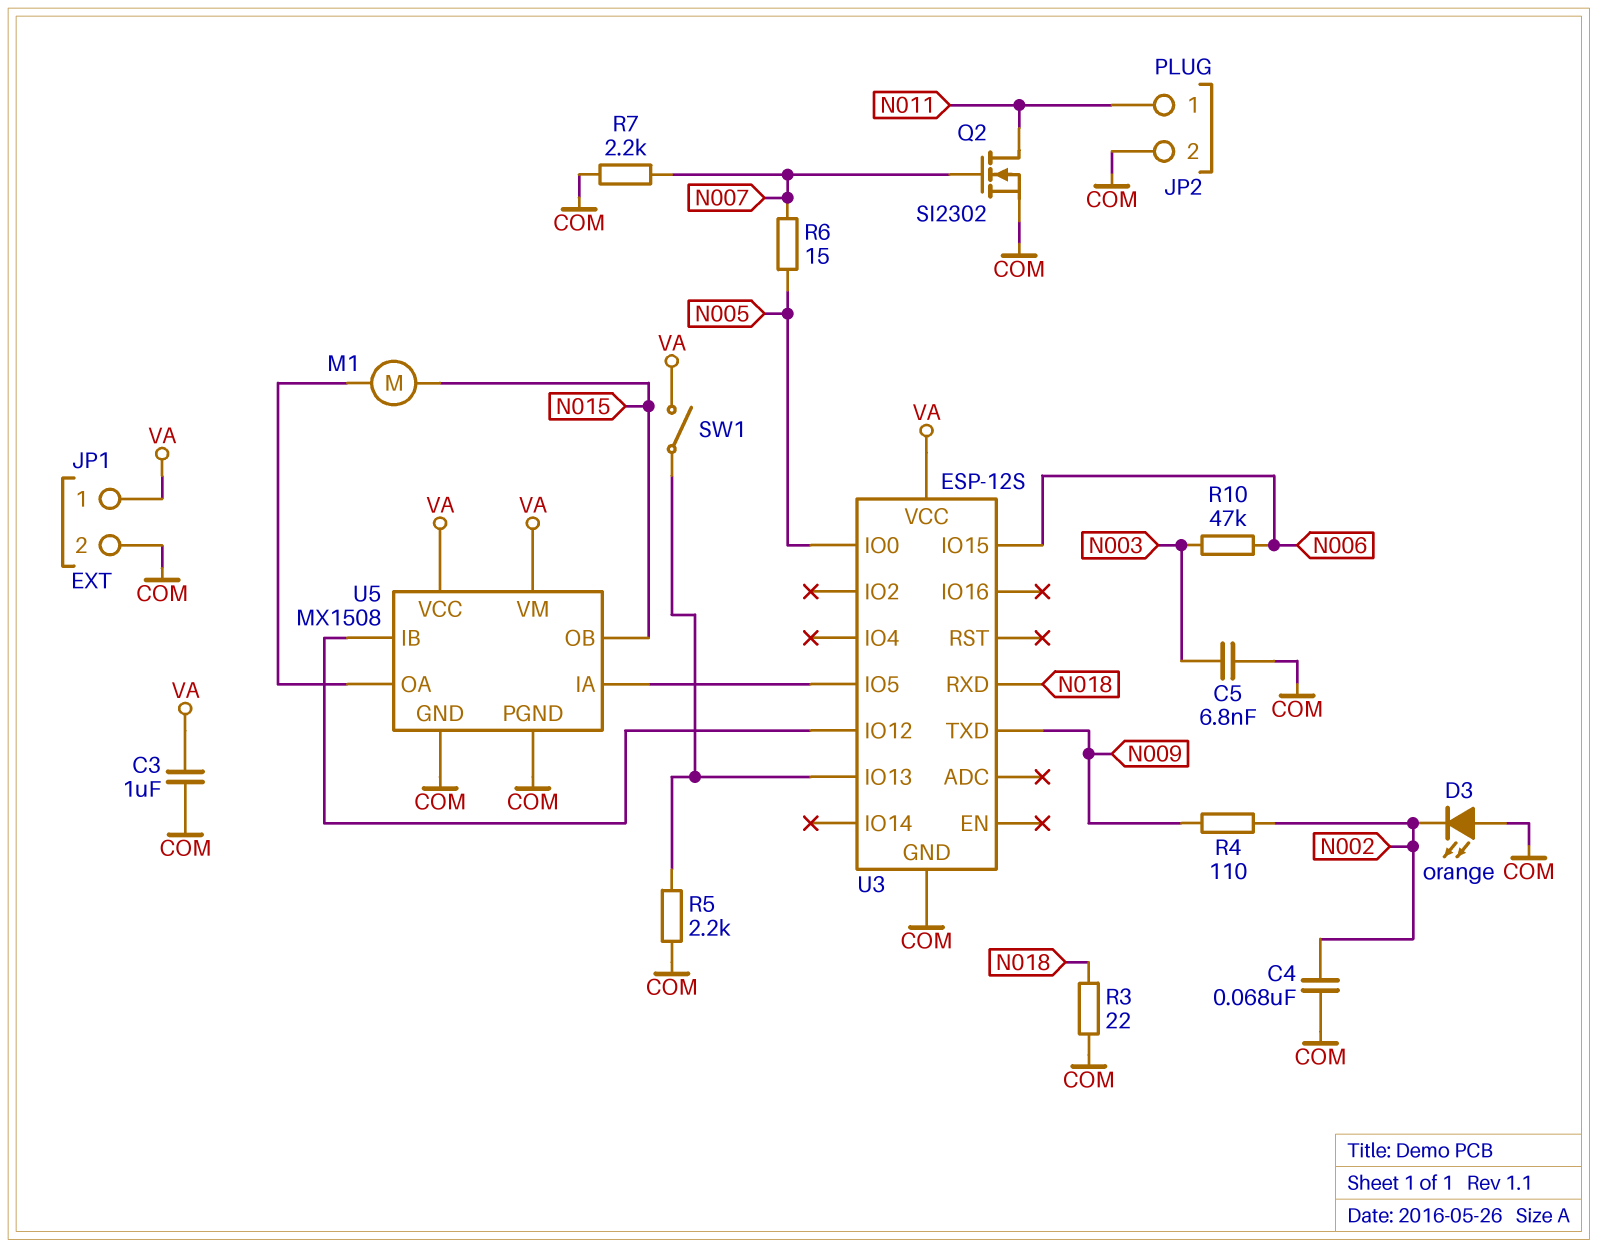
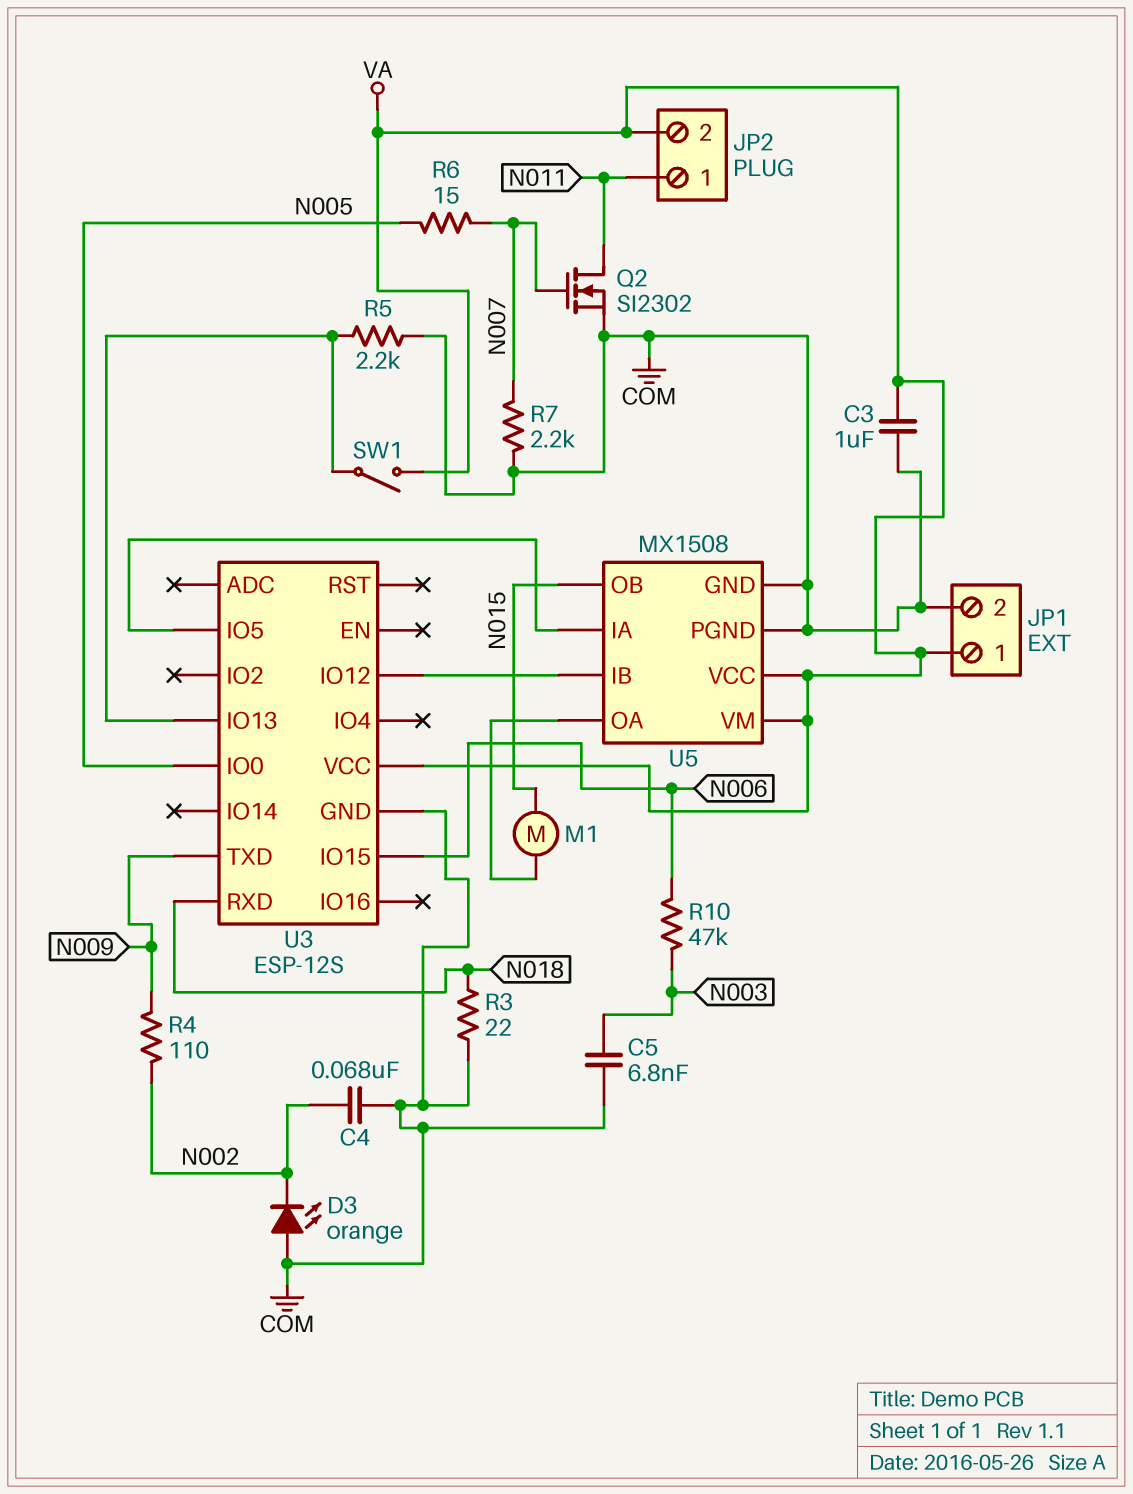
JP2 pin 2: COM -> VA

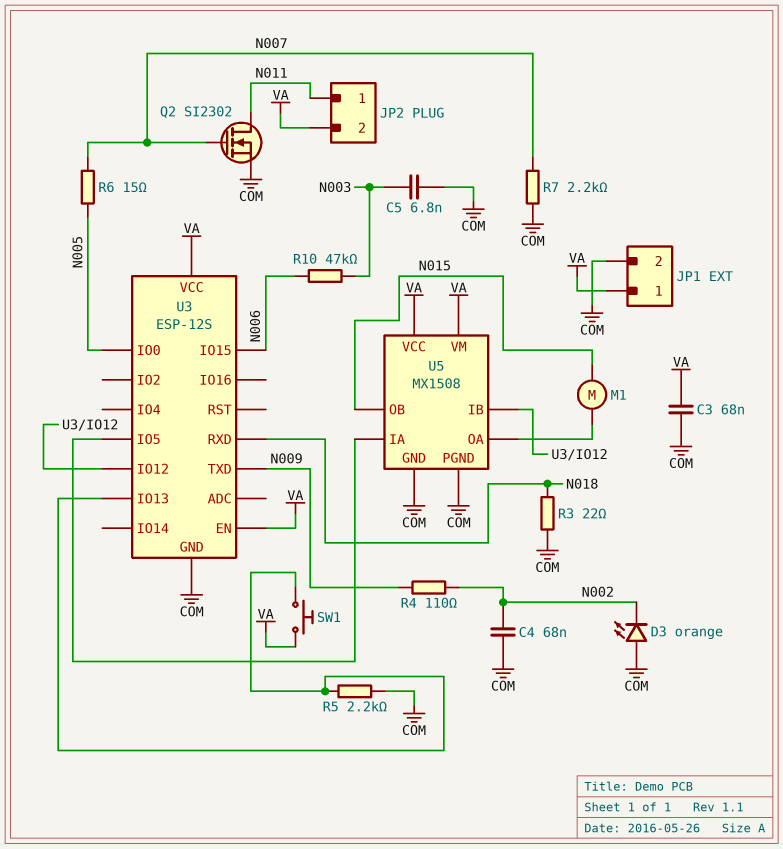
C3: 1uF (COM, VA) -> 68nF (COM, VA)
SW1: switch (U3/IO13, VA) -> button (U3/IO13, VA)
U3 pin EN: none -> VA

